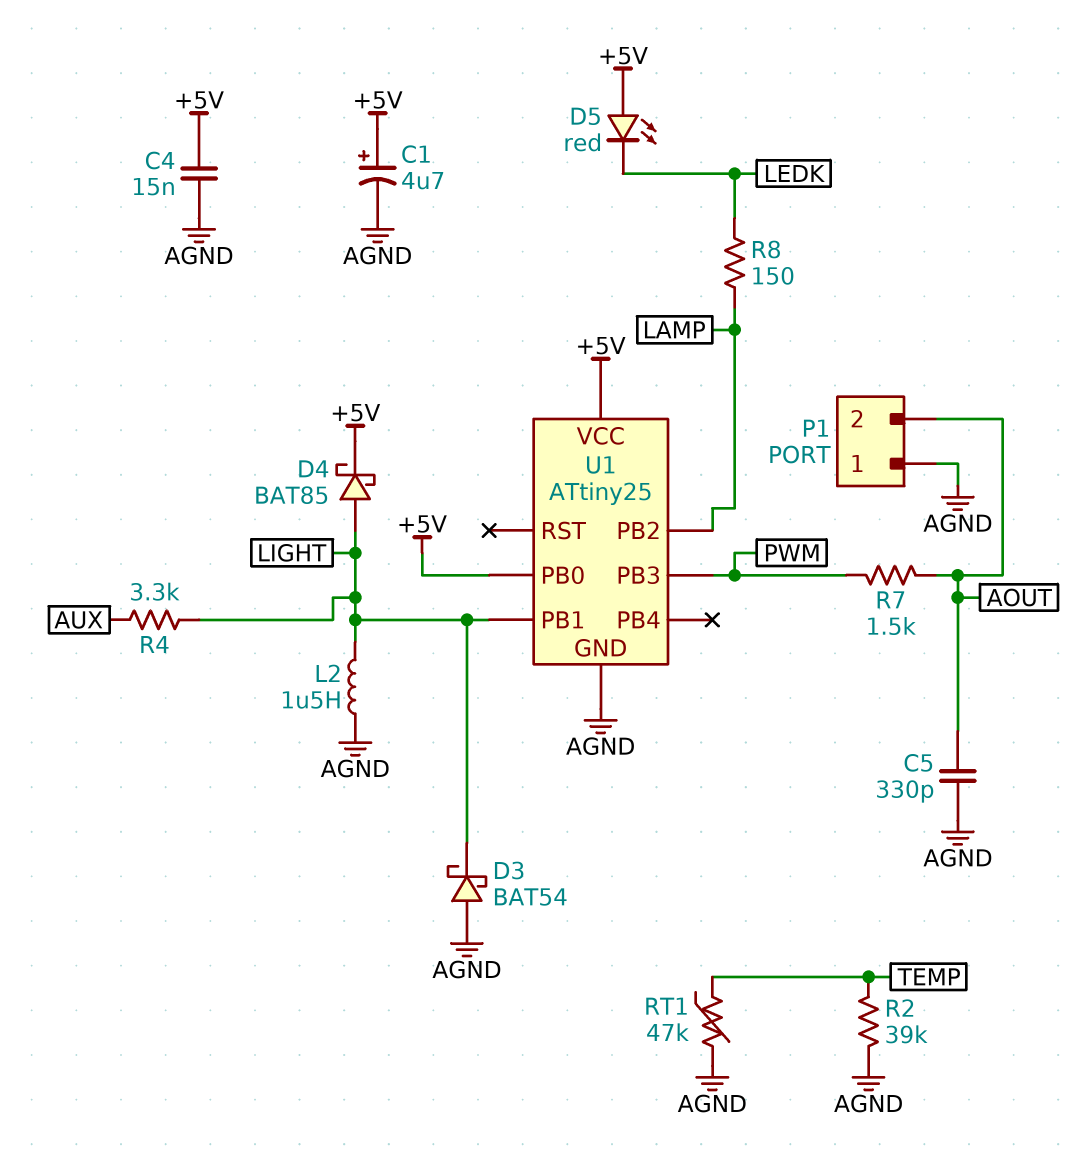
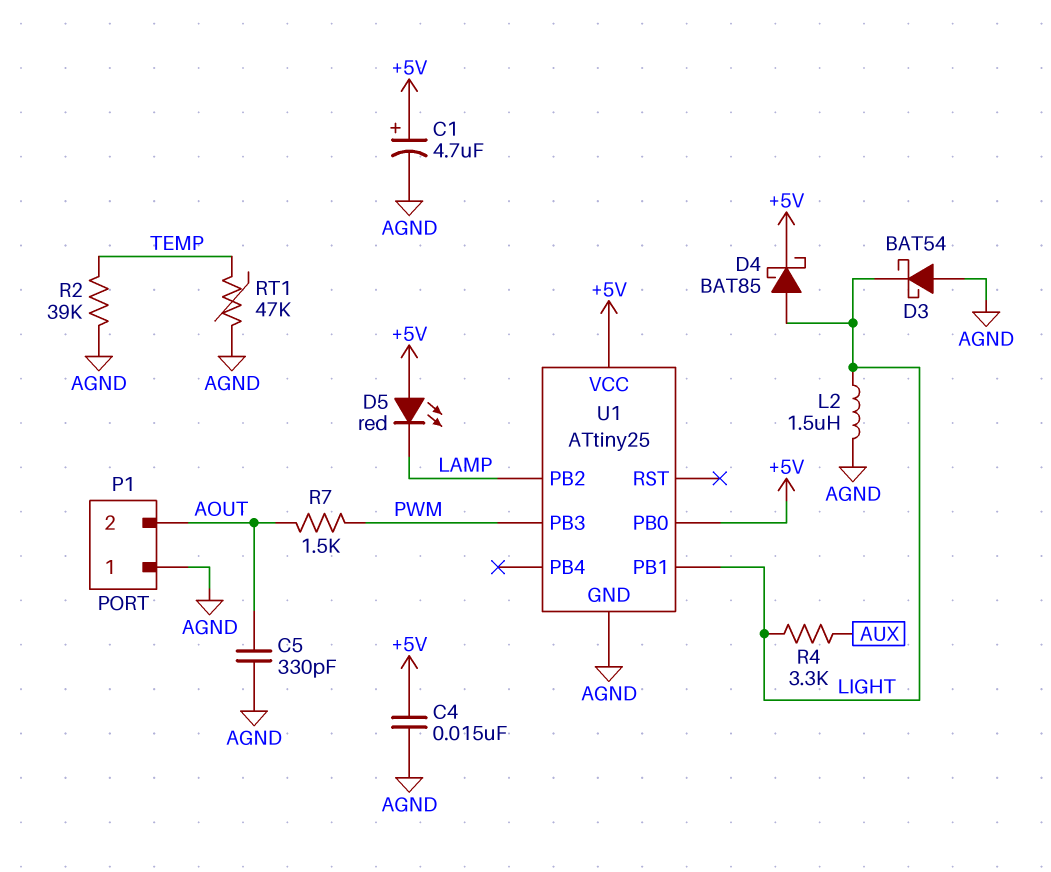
D5: LED red (A +5V, K LEDK) -> LED red (A +5V, K LAMP)
R8: 150 (LAMP, LEDK) -> none

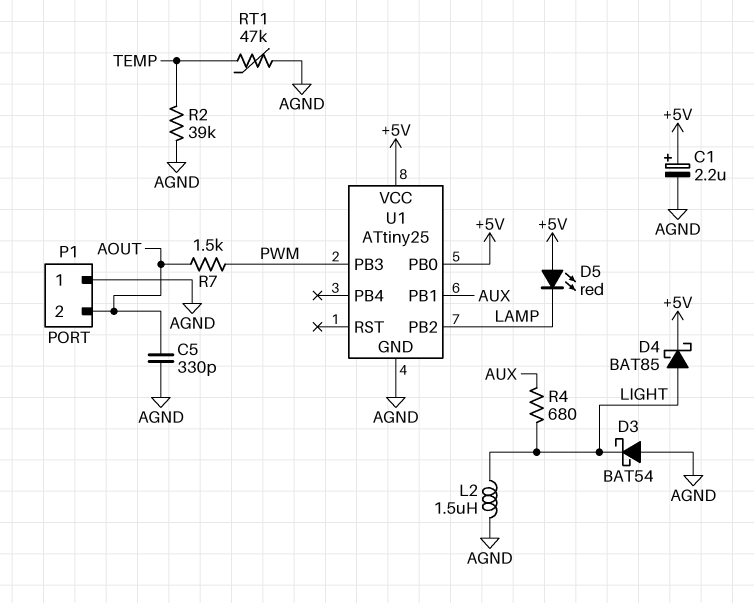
C1: 4.7uF (plus +5V, minus AGND) -> 2.2uF (plus +5V, minus AGND)
C4: 15nF (+5V, AGND) -> none
R4: 3.3k (AUX, LIGHT) -> 680 (AUX, LIGHT)
U1 pin PB1: LIGHT -> AUX

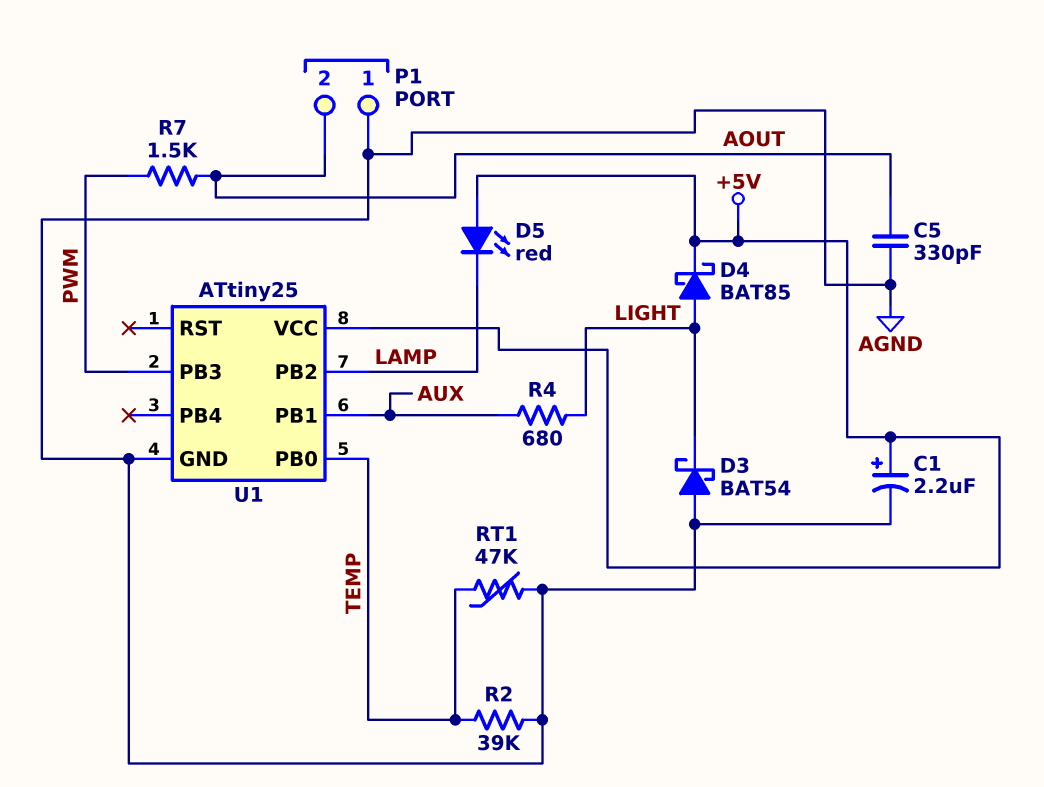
L2: 1.5uH (AGND, LIGHT) -> none
U1 pin PB0: +5V -> TEMP

